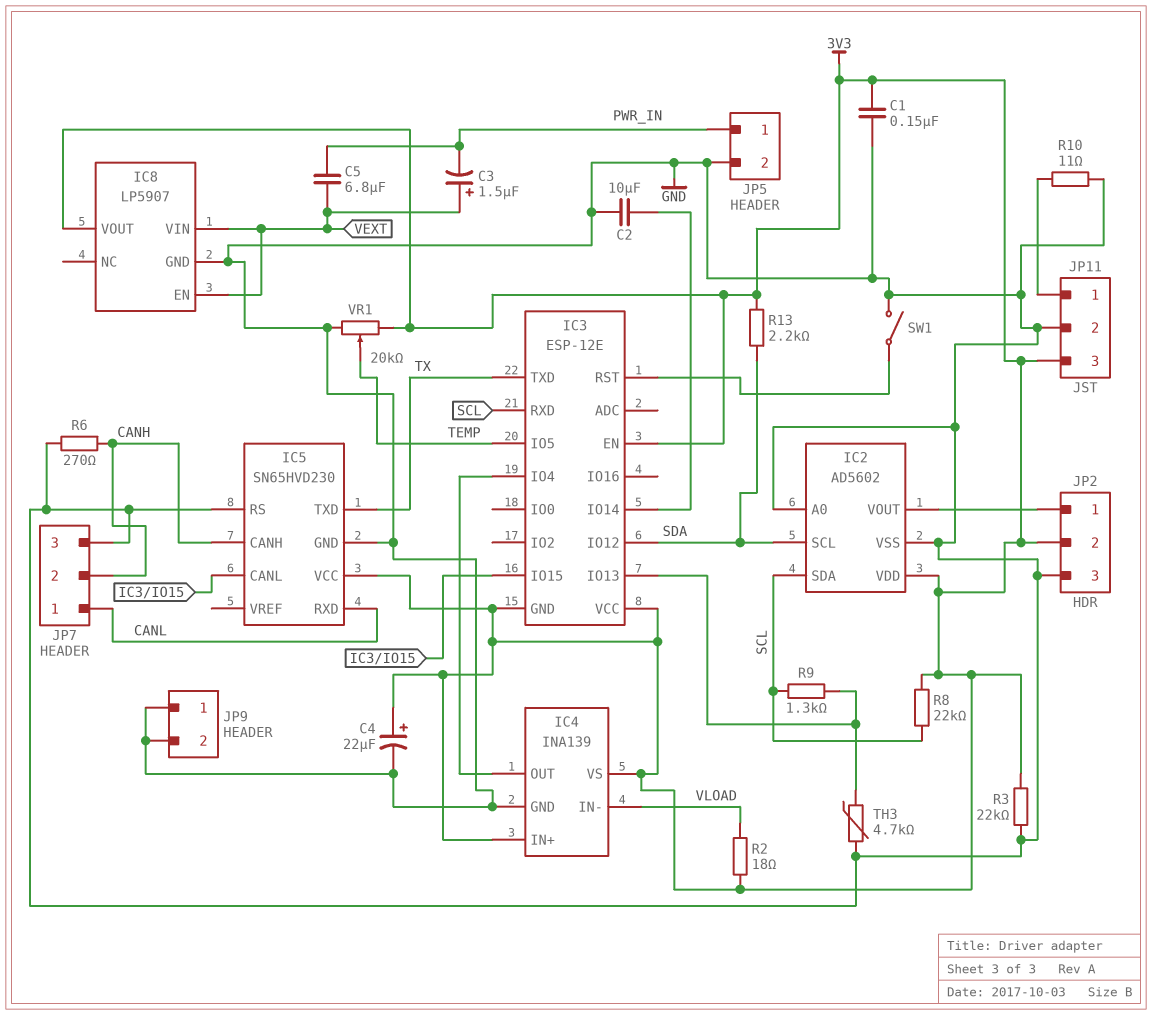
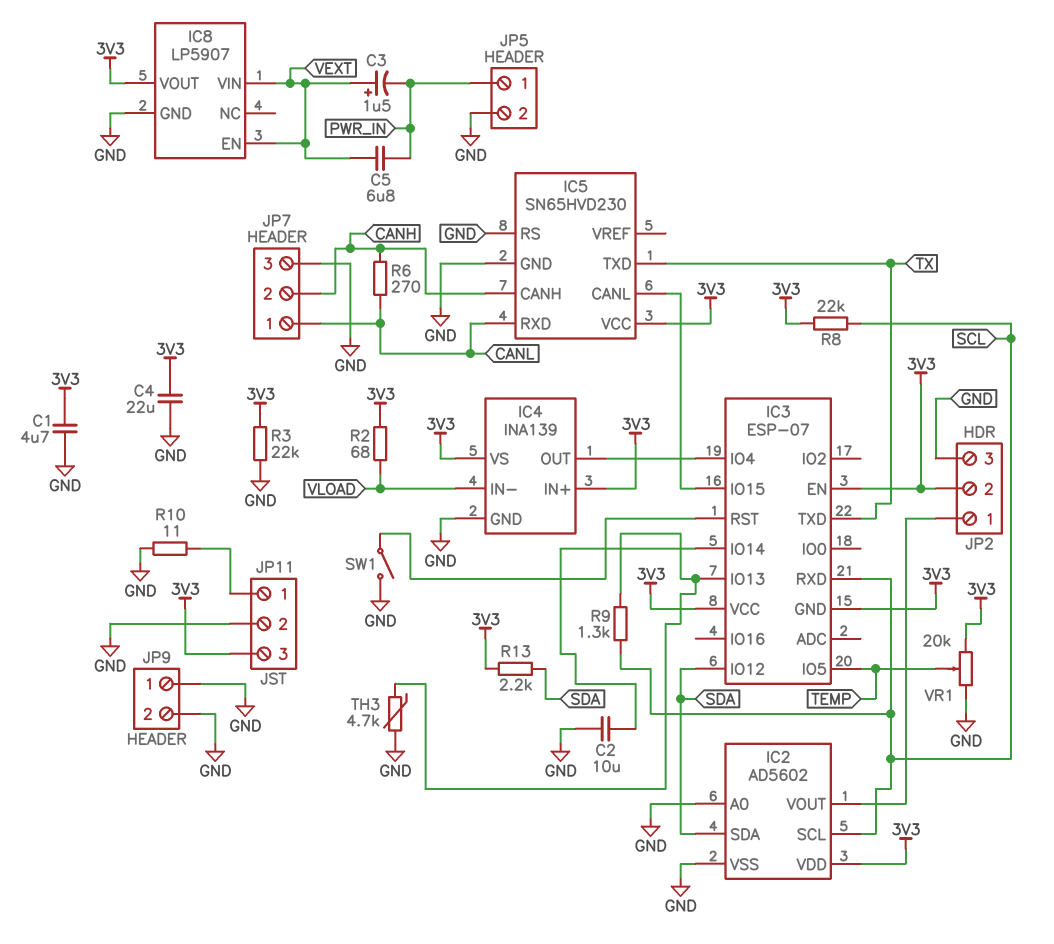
C1: 150nF (3V3, GND) -> 4.7uF (3V3, GND)
C4: 22uF (plus 3V3, minus GND) -> 22uF (3V3, GND)
IC2 pin SCL: SDA -> SCL
IC2 pin SDA: SCL -> SDA
IC3: ESP-12E -> ESP-07
R2: 18 (3V3, VLOAD) -> 68 (3V3, VLOAD)
R6: 270 (CANH, GND) -> 270 (CANH, CANL)

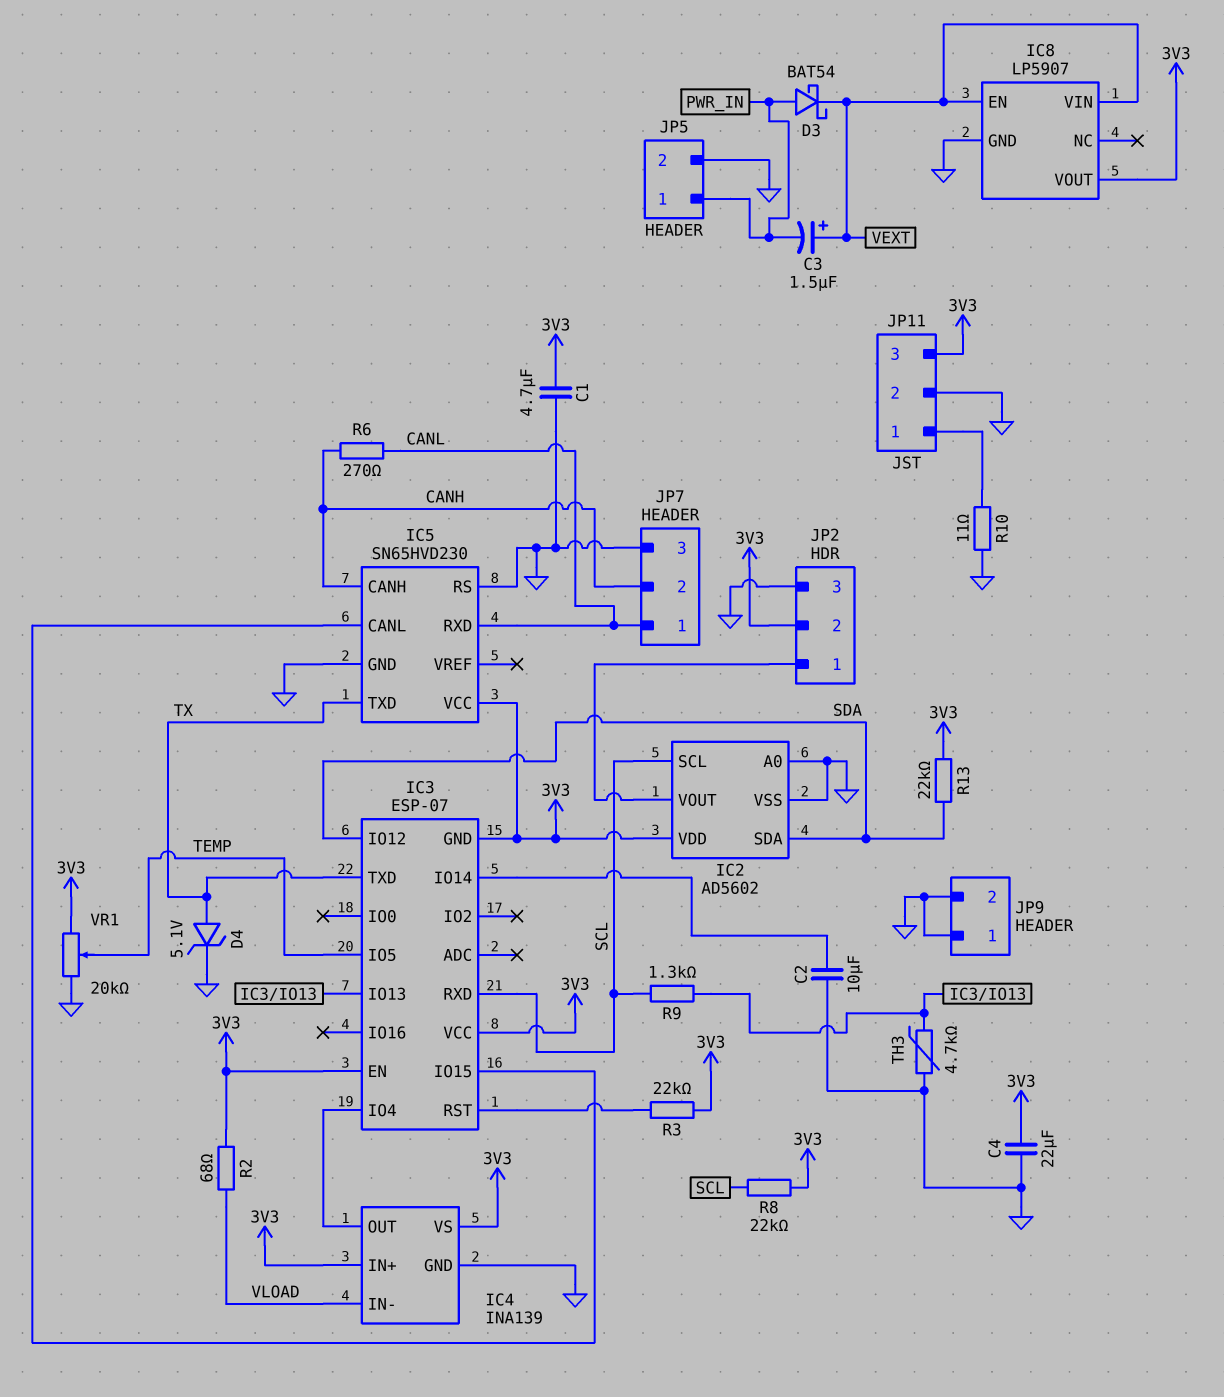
C5: 6.8uF (PWR_IN, VEXT) -> none
D3: none -> schottky BAT54 (A PWR_IN, K VEXT)
D4: none -> zener 5.1V (A TX, K GND)
R3: 22k (3V3, GND) -> 22k (3V3, IC3/RST)
R13: 2.2k (3V3, SDA) -> 22k (3V3, SDA)
SW1: switch (GND, IC3/RST) -> none

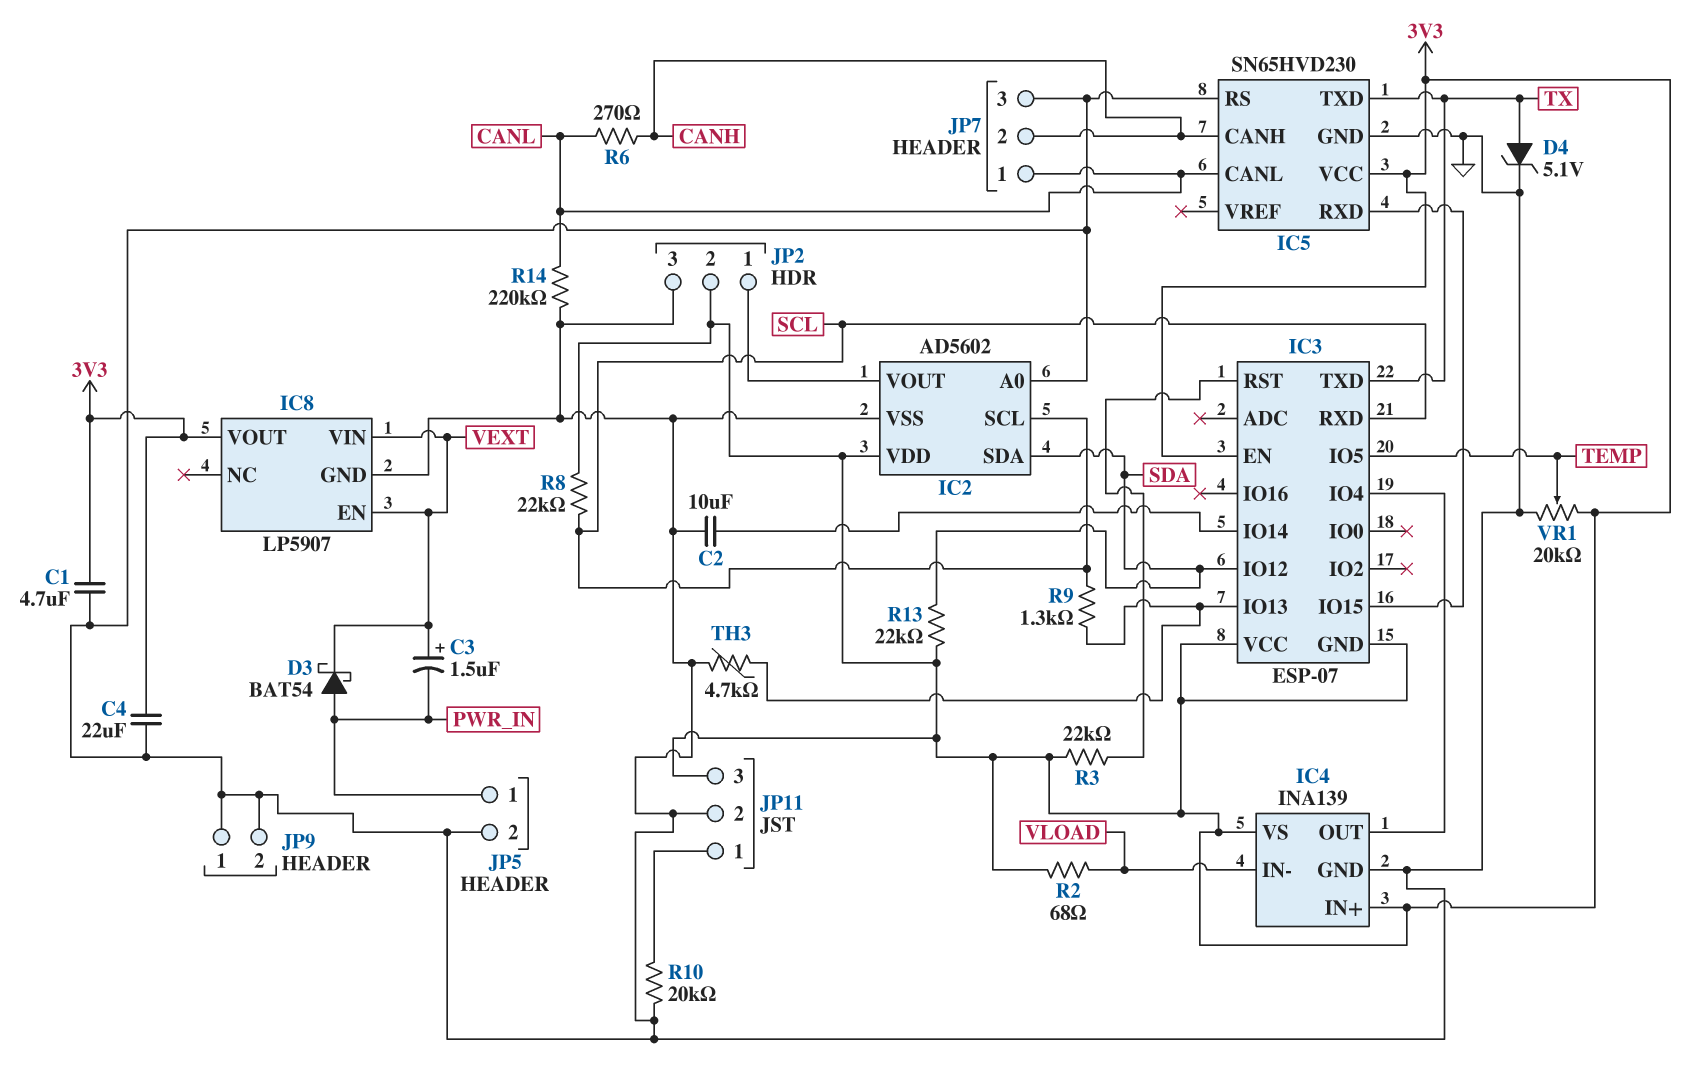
IC5 pin CANL: IC3/IO15 -> CANL
IC5 pin RXD: CANL -> IC3/IO15
R10: 11 (GND, JP11/1) -> 20k (GND, JP11/1)
R14: none -> 220k (CANL, GND)

